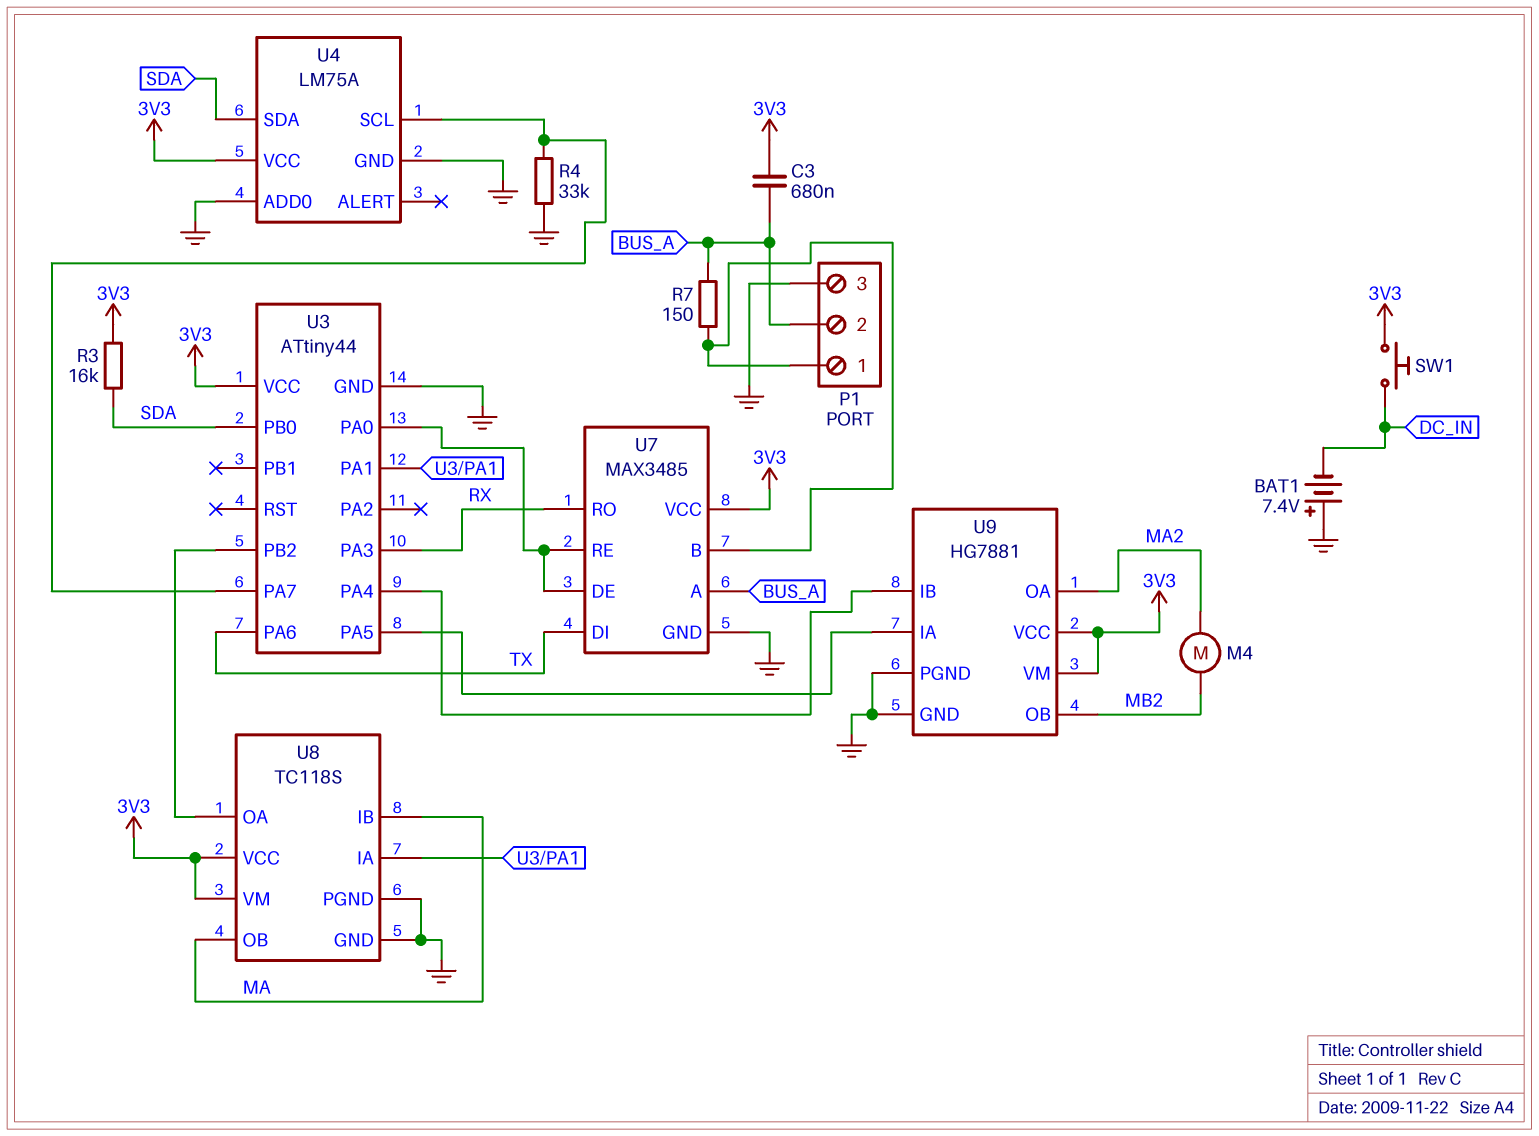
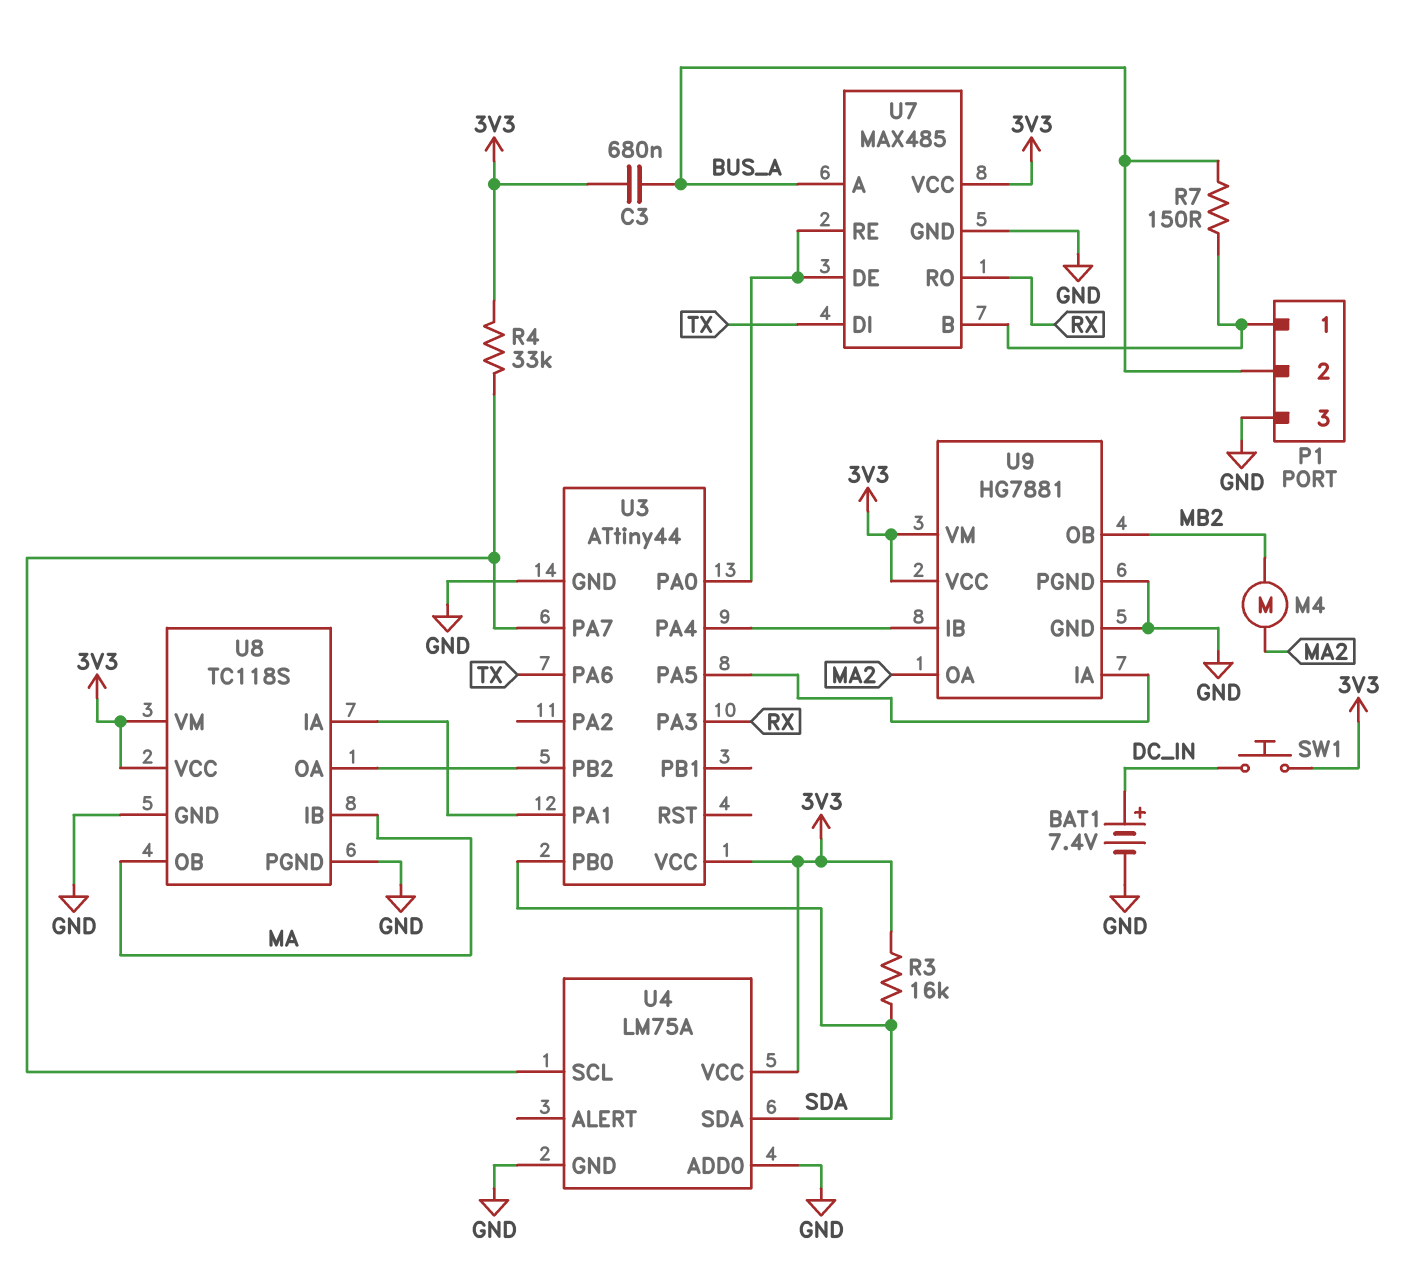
BAT1: 7.4V (plus GND, minus DC_IN) -> 7.4V (plus DC_IN, minus GND)
R4: 33k (GND, U3/PA7) -> 33k (3V3, U3/PA7)
U7: MAX3485 -> MAX485

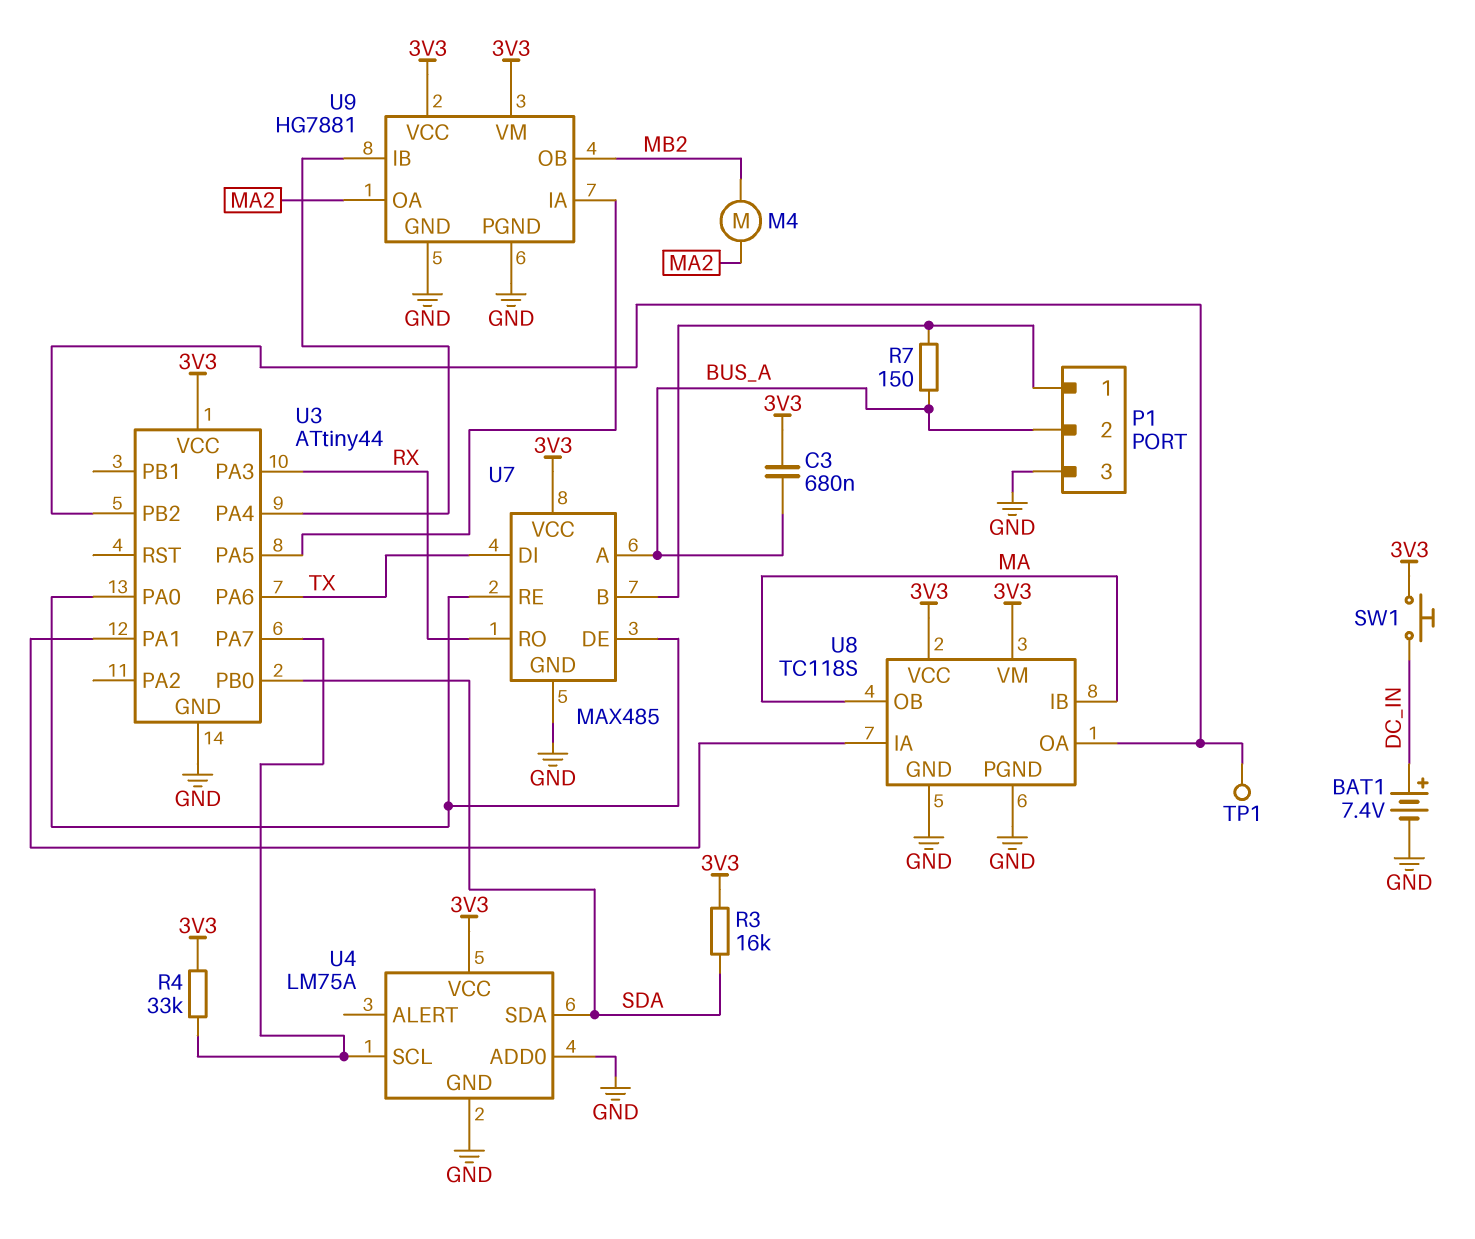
TP1: none -> test point (U3/PB2)

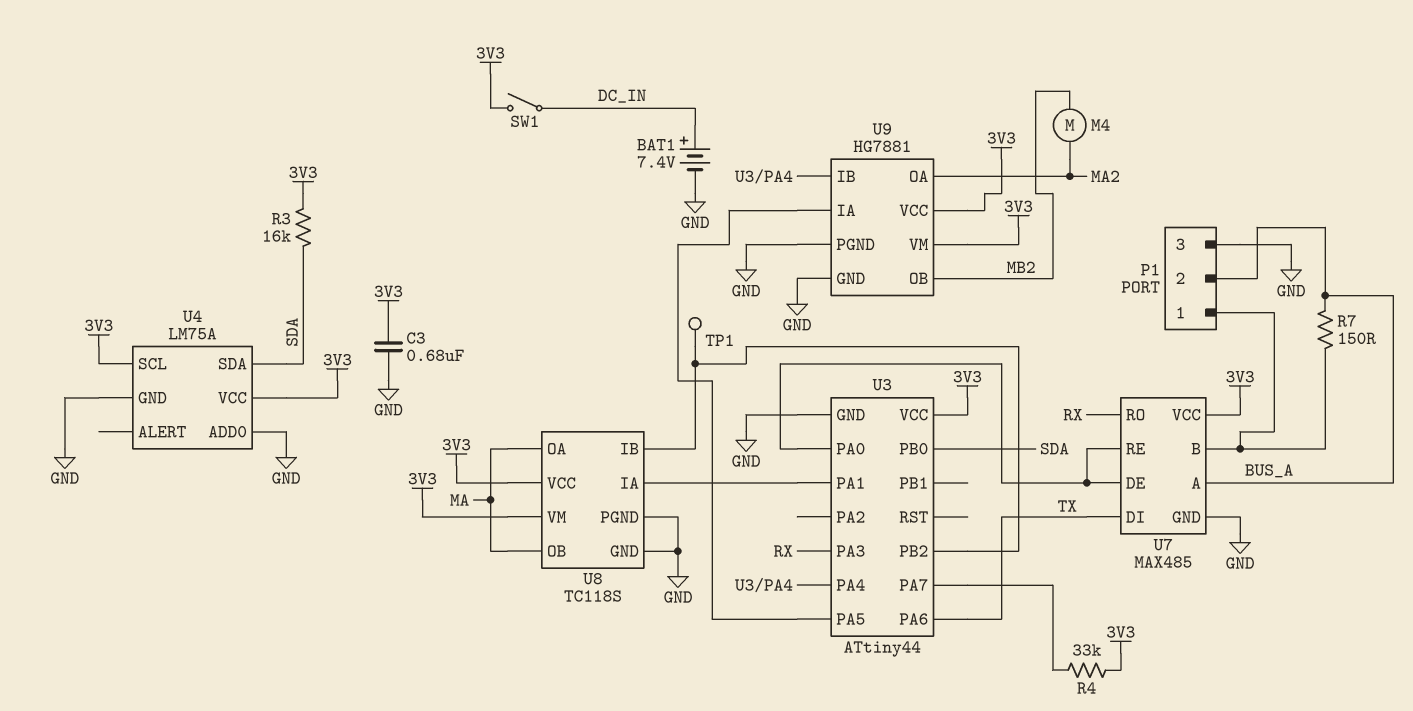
C3: 680nF (3V3, BUS_A) -> 680nF (3V3, GND)
SW1: button (3V3, DC_IN) -> switch (3V3, DC_IN)
U4 pin SCL: U3/PA7 -> 3V3
U8 pin IB: MA -> U3/PB2
U8 pin OA: U3/PB2 -> MA

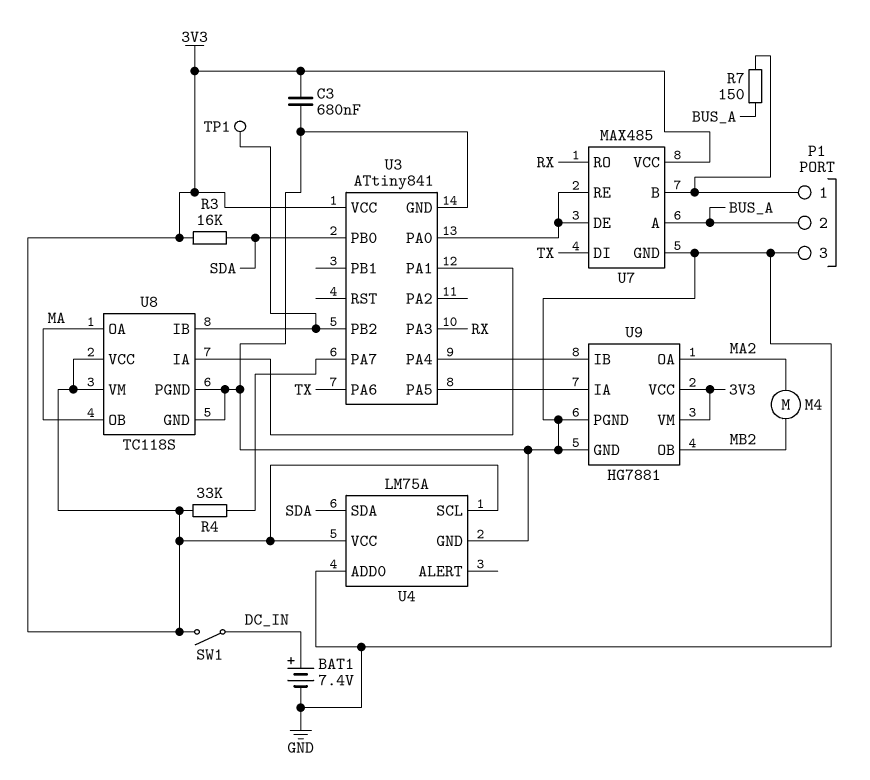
U3: ATtiny44 -> ATtiny841

